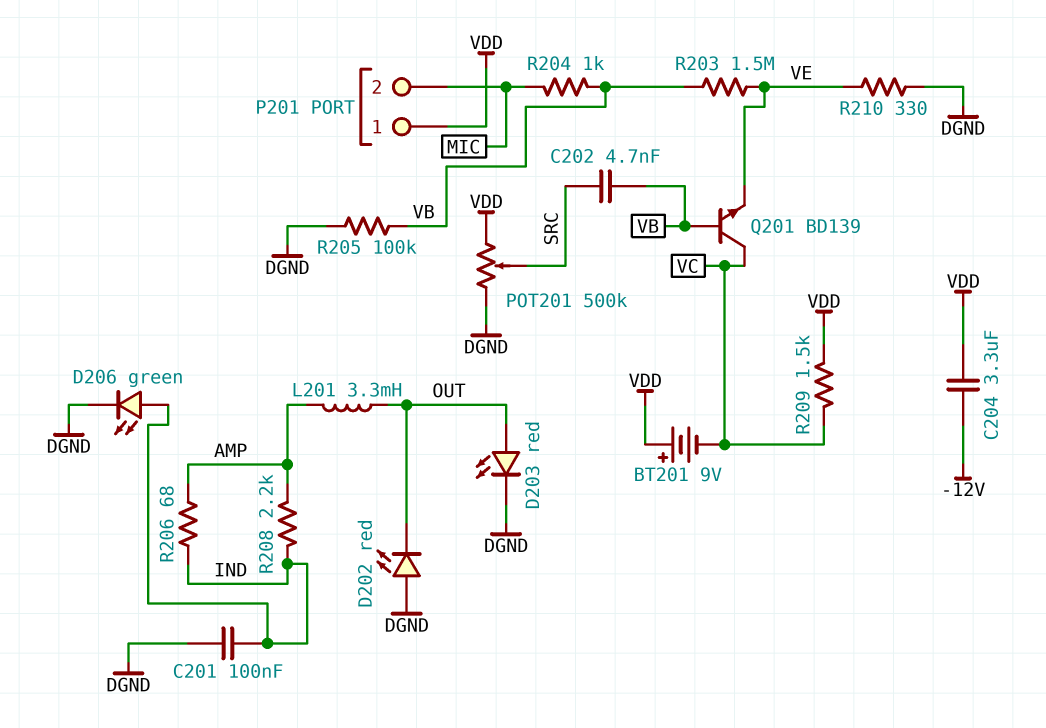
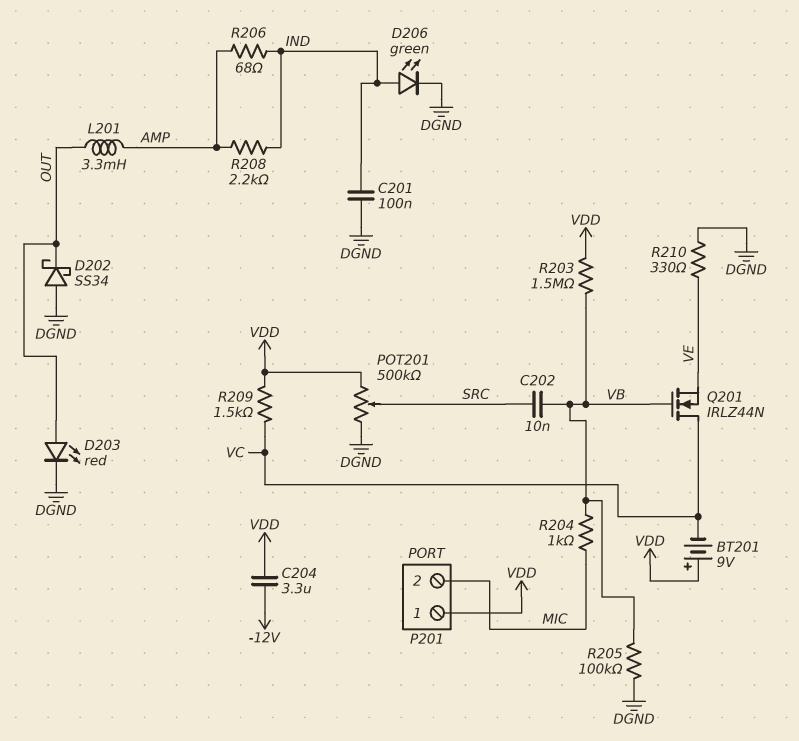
C202: 4.7nF (SRC, VB) -> 10nF (SRC, VB)
D202: LED red (A DGND, K OUT) -> schottky SS34 (A DGND, K OUT)
Q201: NPN BD139 (B VB, C VC, E VE) -> NMOS IRLZ44N (G VB, D VC, S VE)
R203: 1.5M (VB, VE) -> 1.5M (VB, VDD)

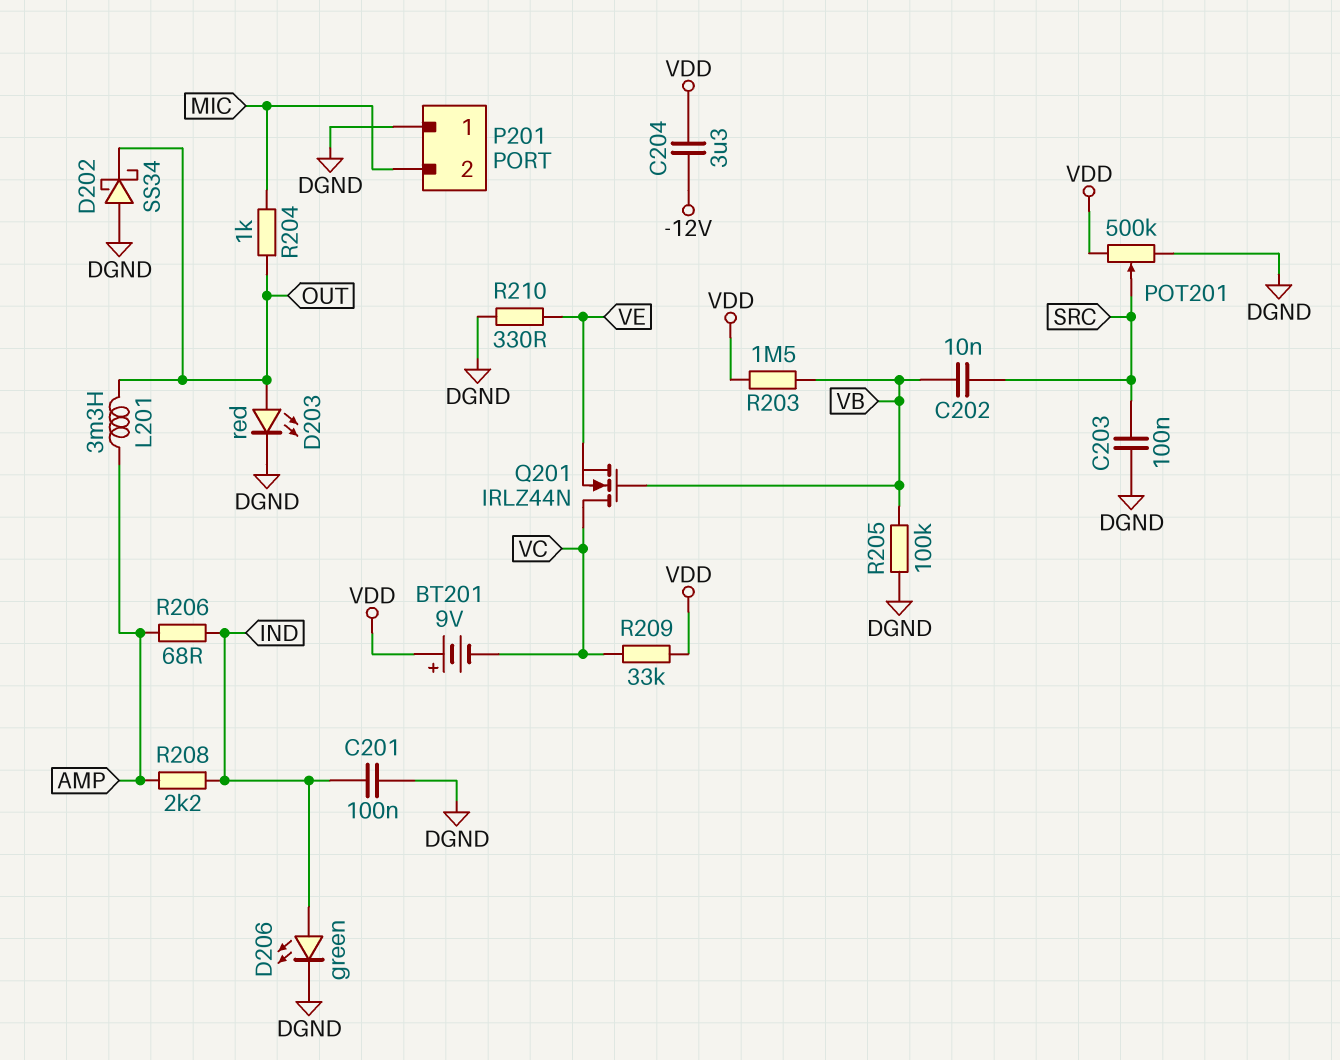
C203: none -> 100nF (DGND, SRC)
P201 pin 1: VDD -> DGND
R204: 1k (MIC, VB) -> 1k (MIC, OUT)
R209: 1.5k (VC, VDD) -> 33k (VC, VDD)

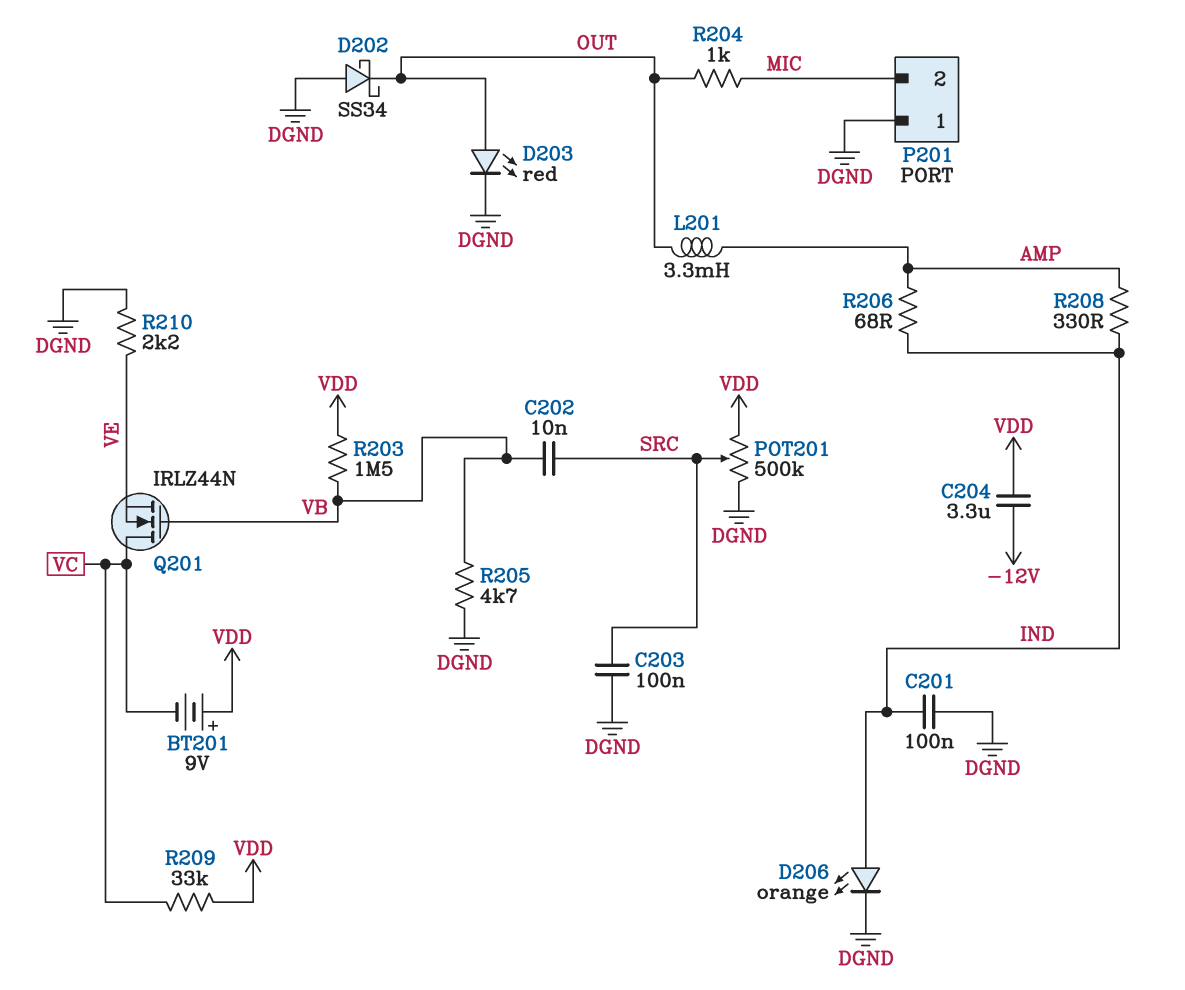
D206: LED green (A IND, K DGND) -> LED orange (A IND, K DGND)
R205: 100k (DGND, VB) -> 4.7k (DGND, VB)
R208: 2.2k (AMP, IND) -> 330 (AMP, IND)
R210: 330 (DGND, VE) -> 2.2k (DGND, VE)

